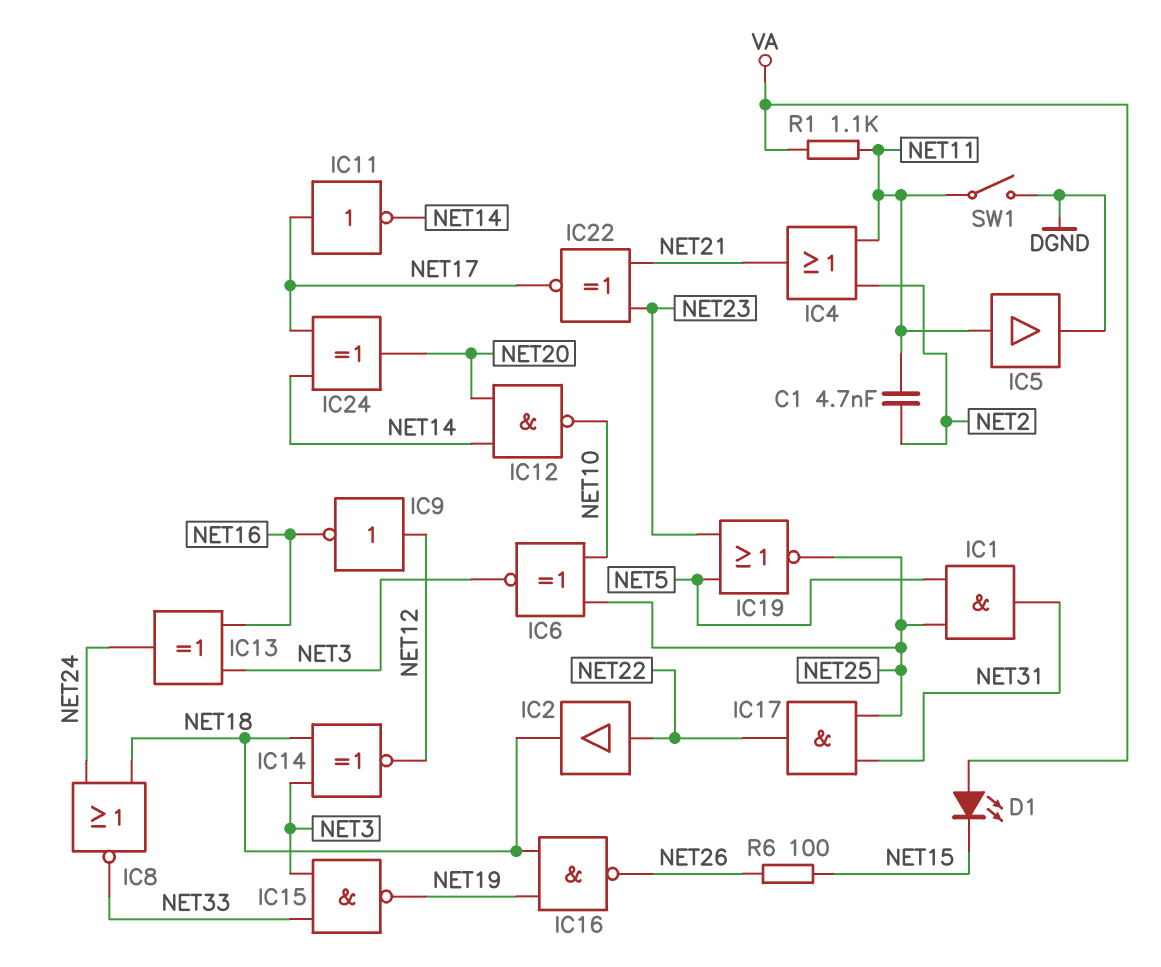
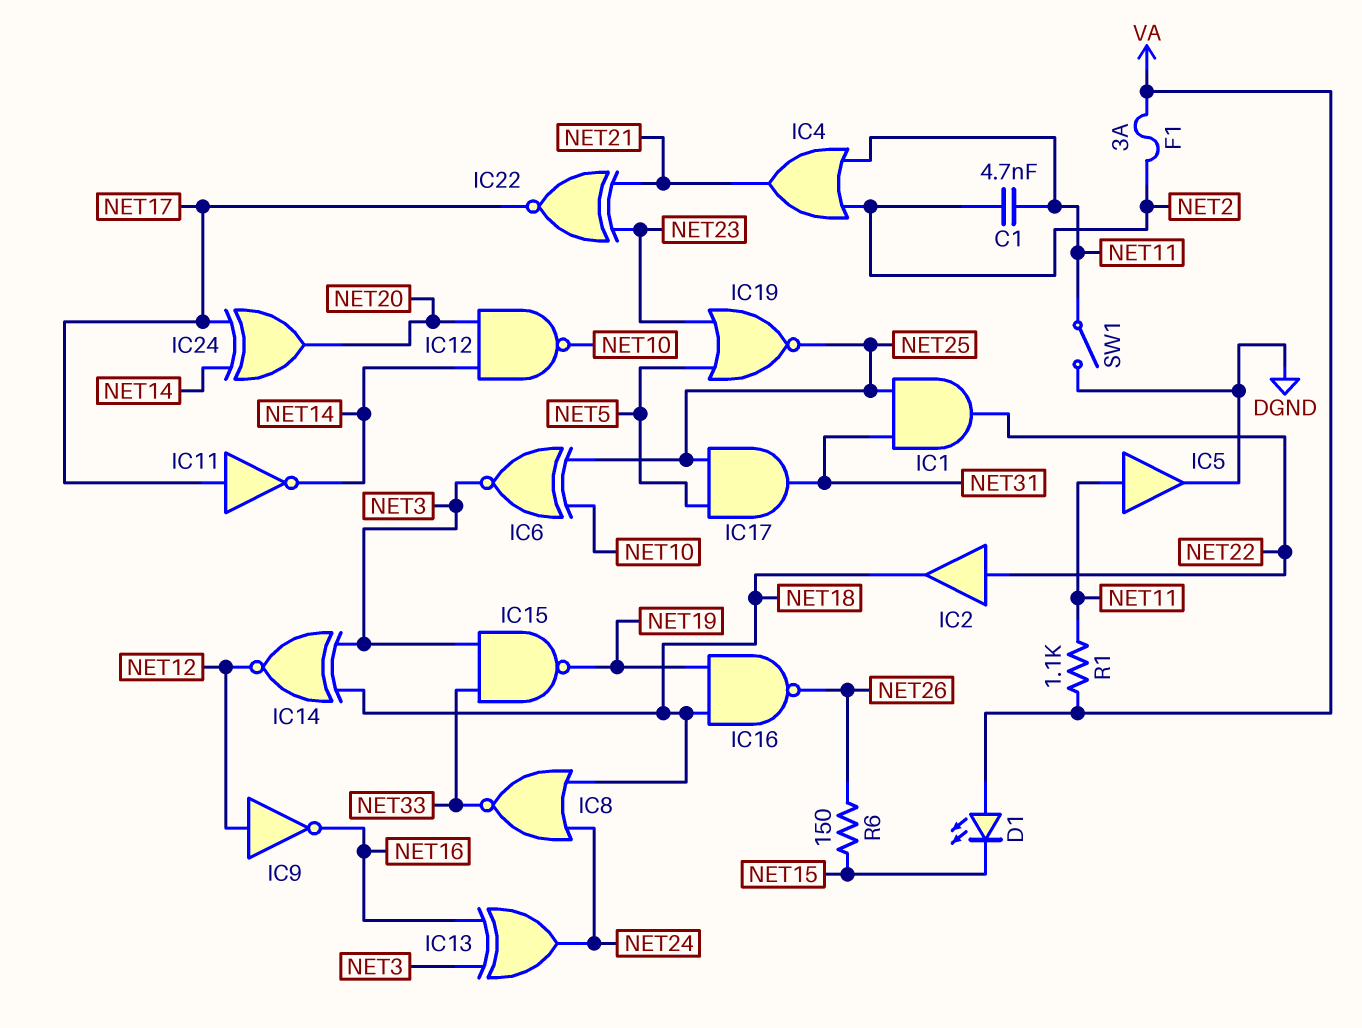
F1: none -> 3A (NET2, VA)
IC1: AND (in NET5, in NET25, out NET31) -> AND (in NET25, in NET31, out NET22)
IC17: AND (in NET25, in NET31, out NET22) -> AND (in NET5, in NET25, out NET31)
R6: 100 (NET15, NET26) -> 150 (NET15, NET26)

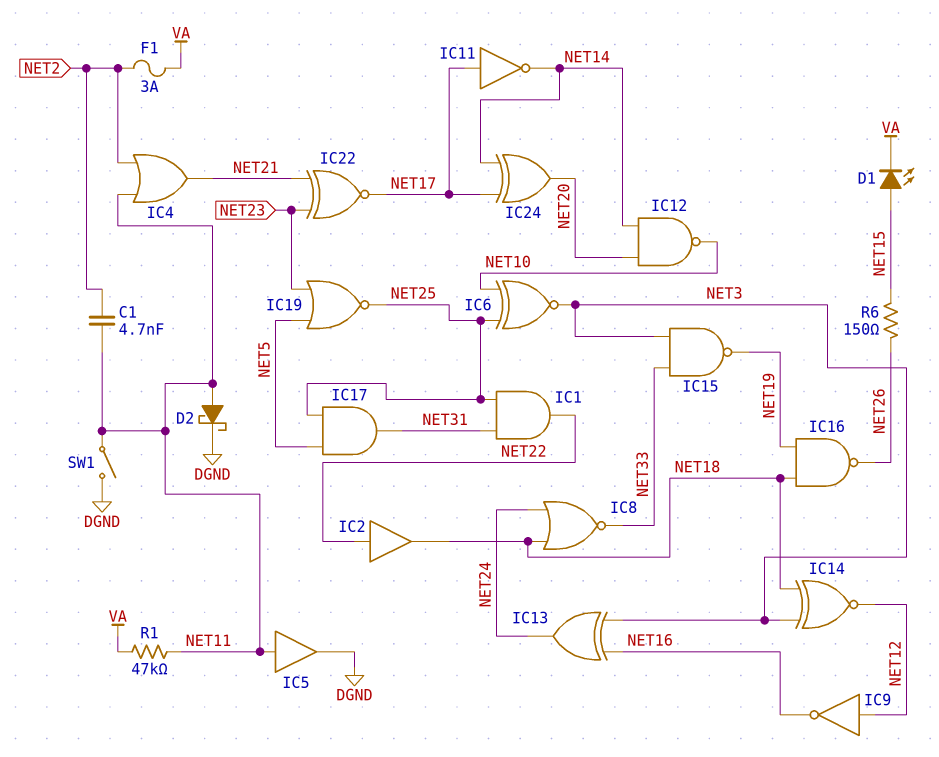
D1: LED (A VA, K NET15) -> LED (A NET15, K VA)
D2: none -> schottky (A NET11, K DGND)
R1: 1.1k (NET11, VA) -> 47k (NET11, VA)

